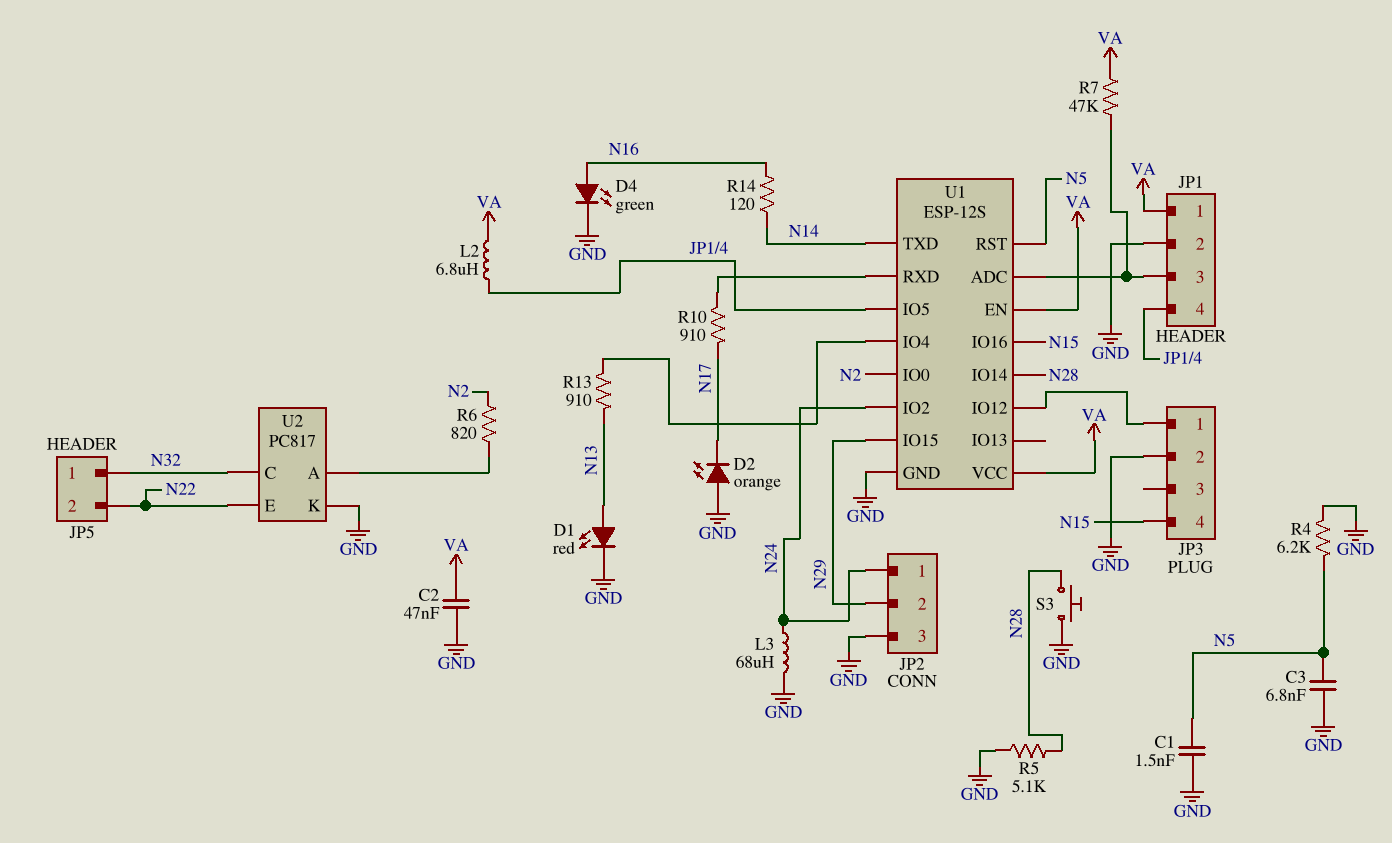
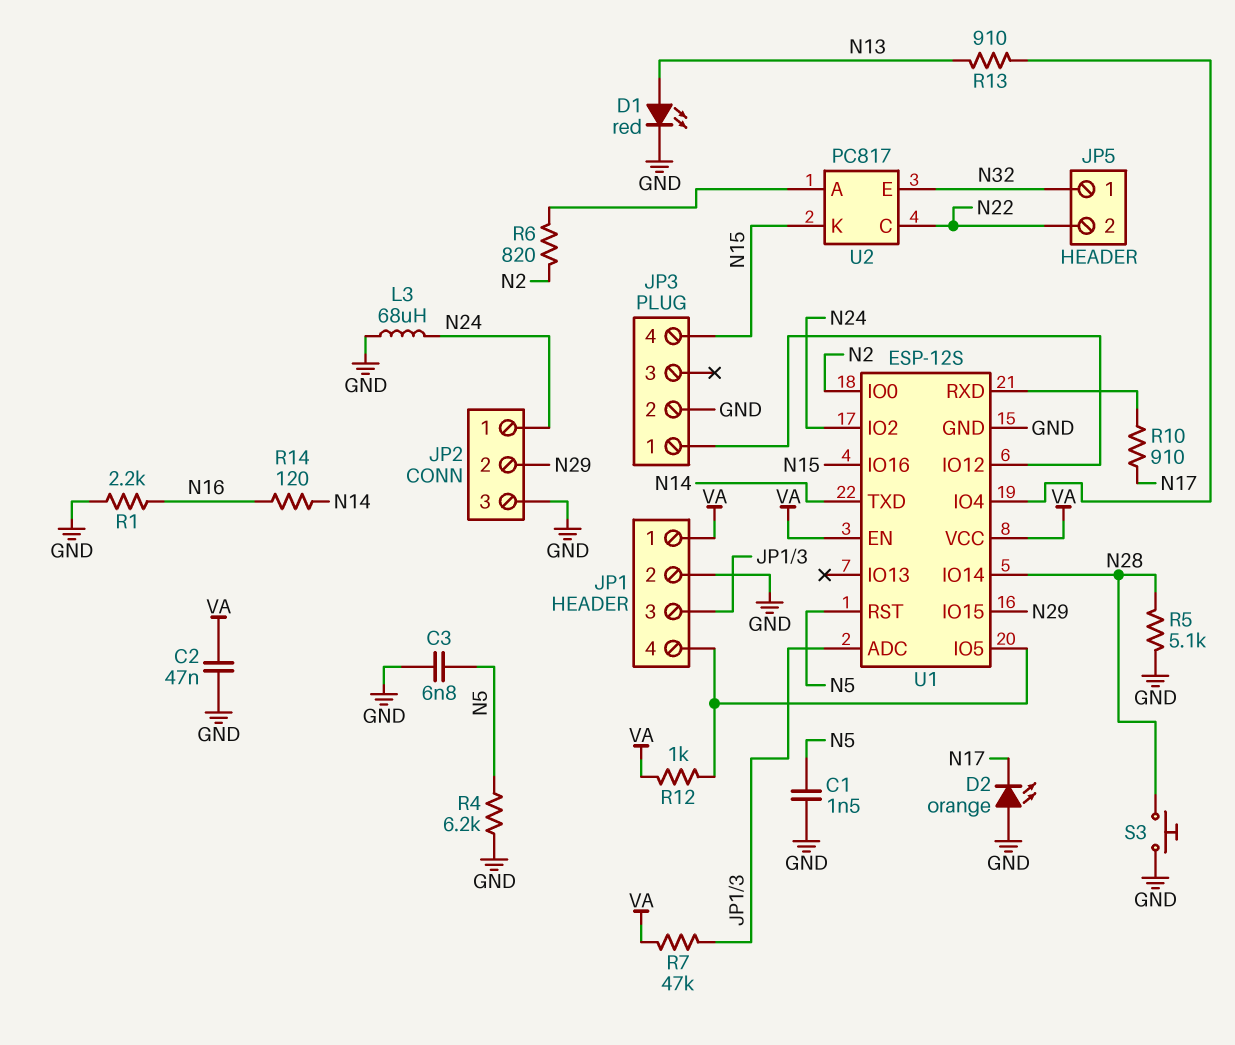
D4: LED green (A N16, K GND) -> none
L2: 6.8uH (JP1/4, VA) -> none
R1: none -> 2.2k (GND, N16)
R12: none -> 1k (JP1/4, VA)
U2 pin C: N32 -> N22
U2 pin E: N22 -> N32
U2 pin K: GND -> N15

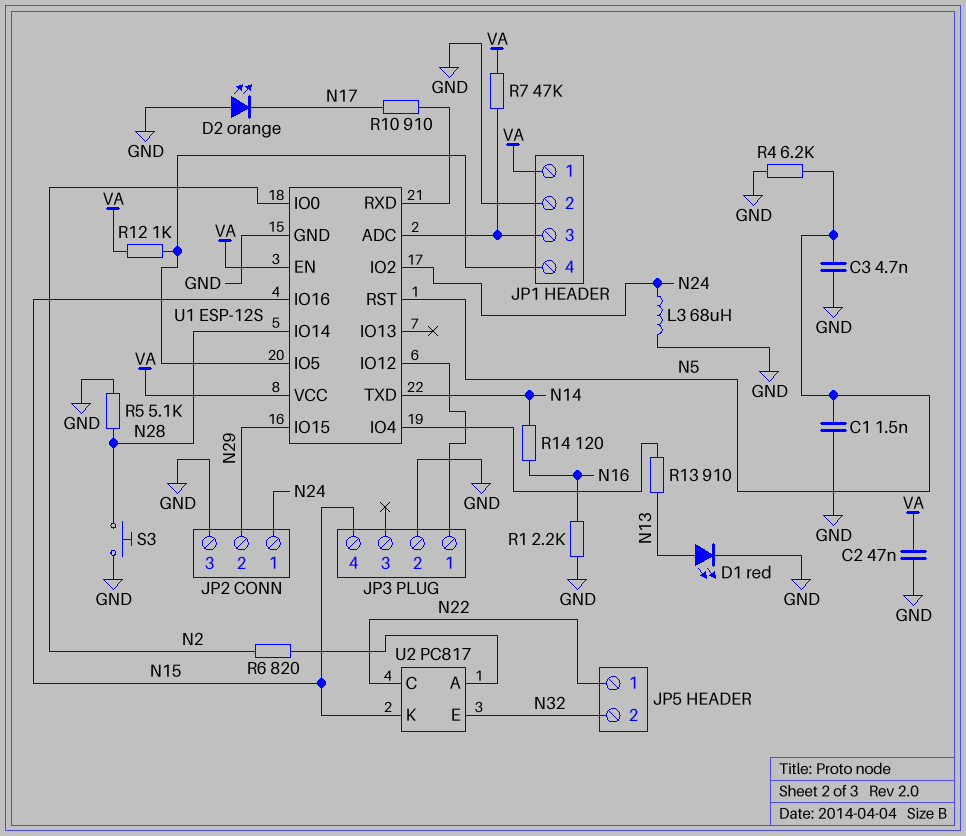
C3: 6.8nF (GND, N5) -> 4.7nF (GND, N5)
JP5 pin 1: N32 -> N22
JP5 pin 2: N22 -> N32

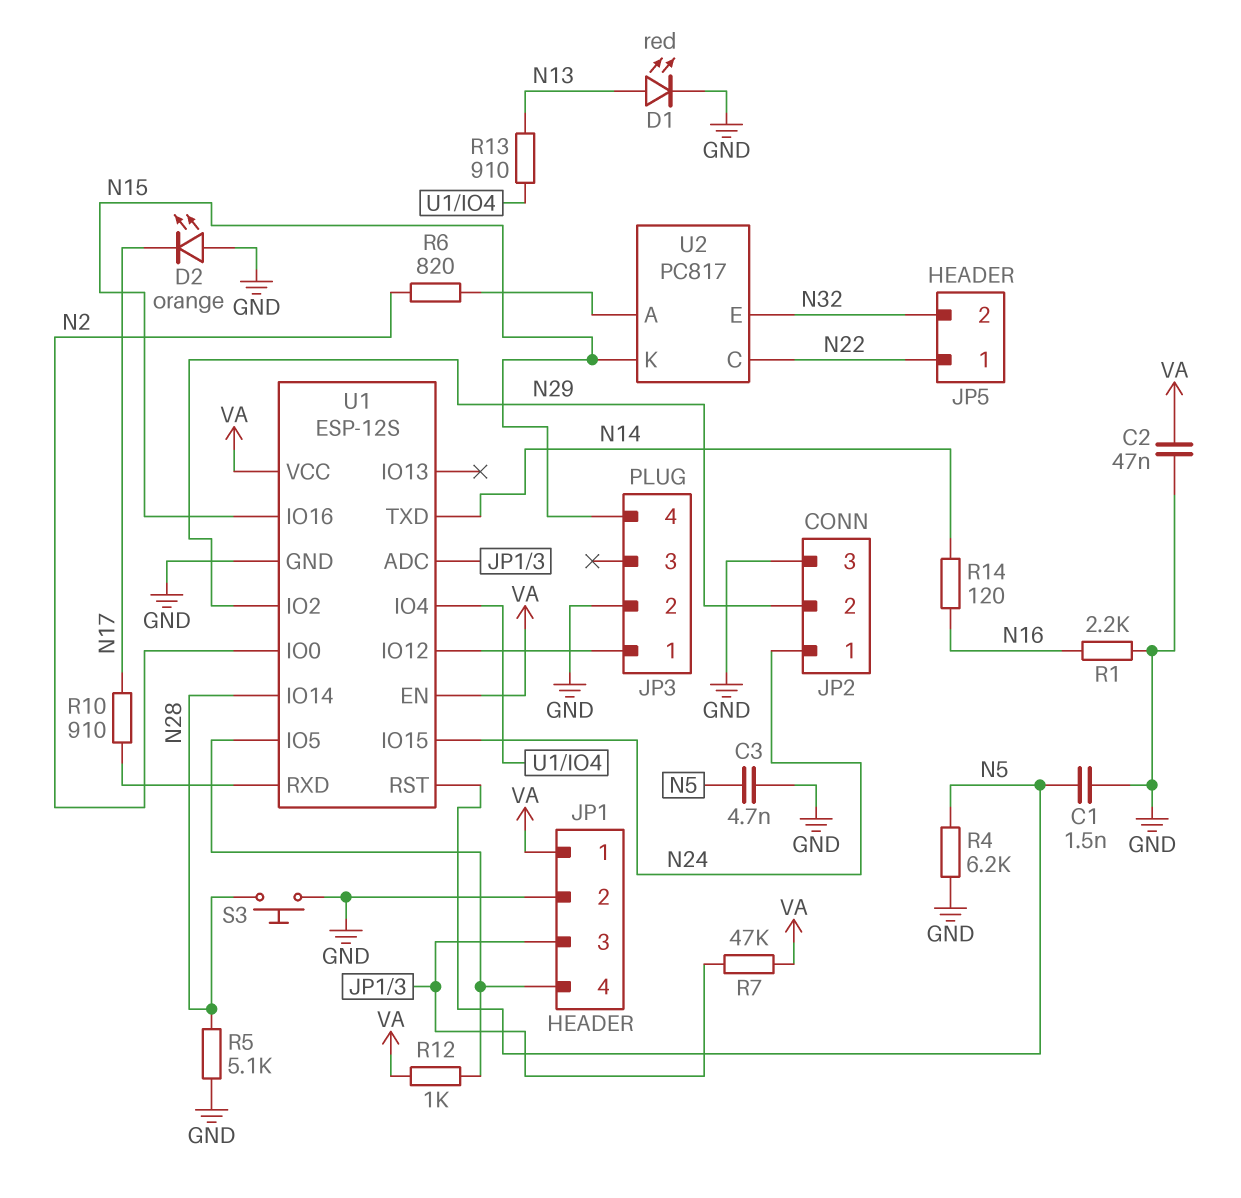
L3: 68uH (GND, N24) -> none
U1 pin IO2: N24 -> N29
U1 pin IO15: N29 -> N24

